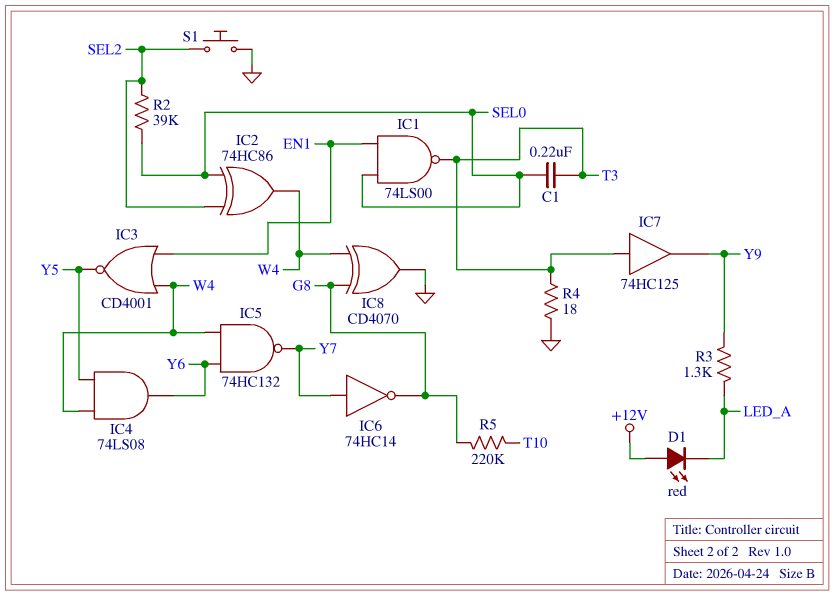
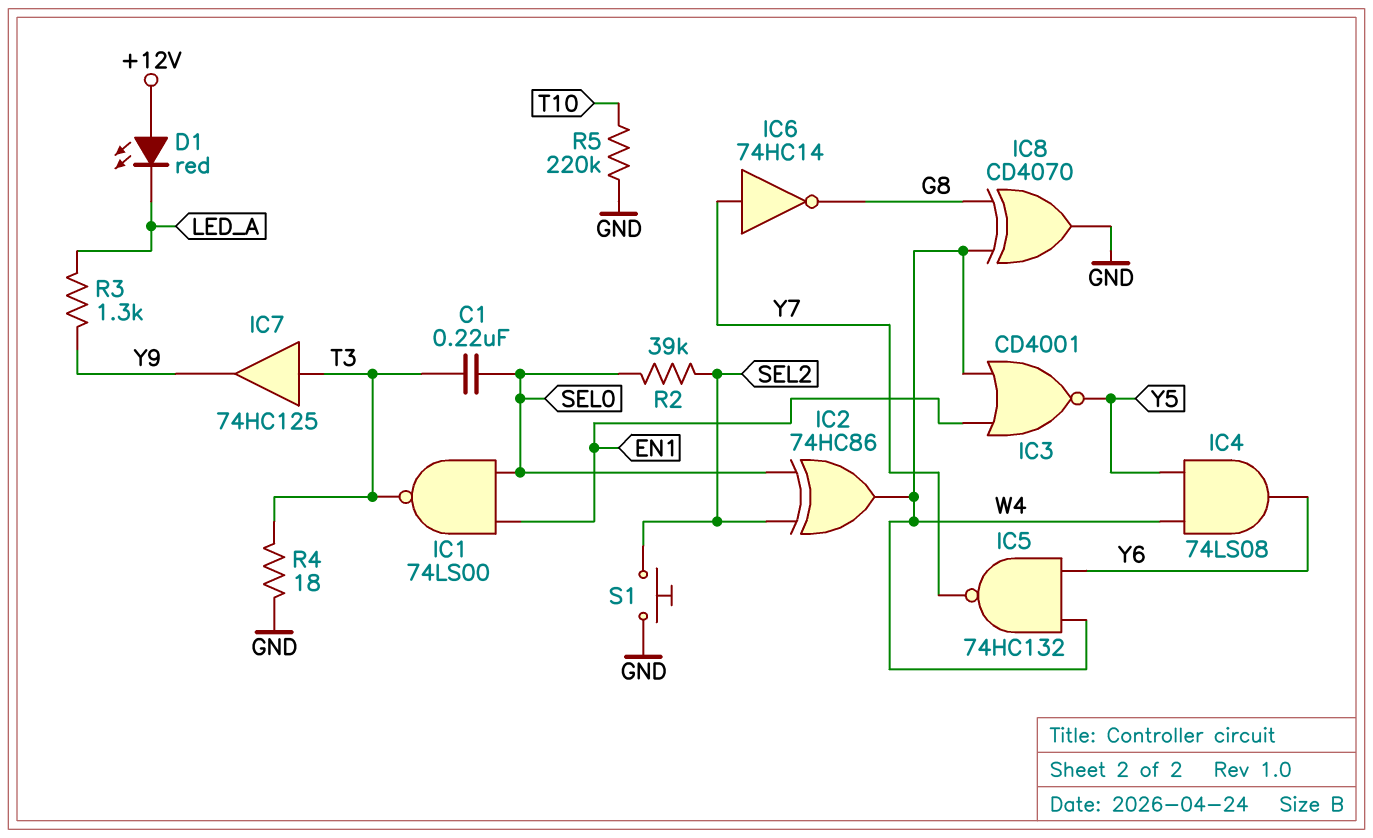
R5: 220k (G8, T10) -> 220k (GND, T10)

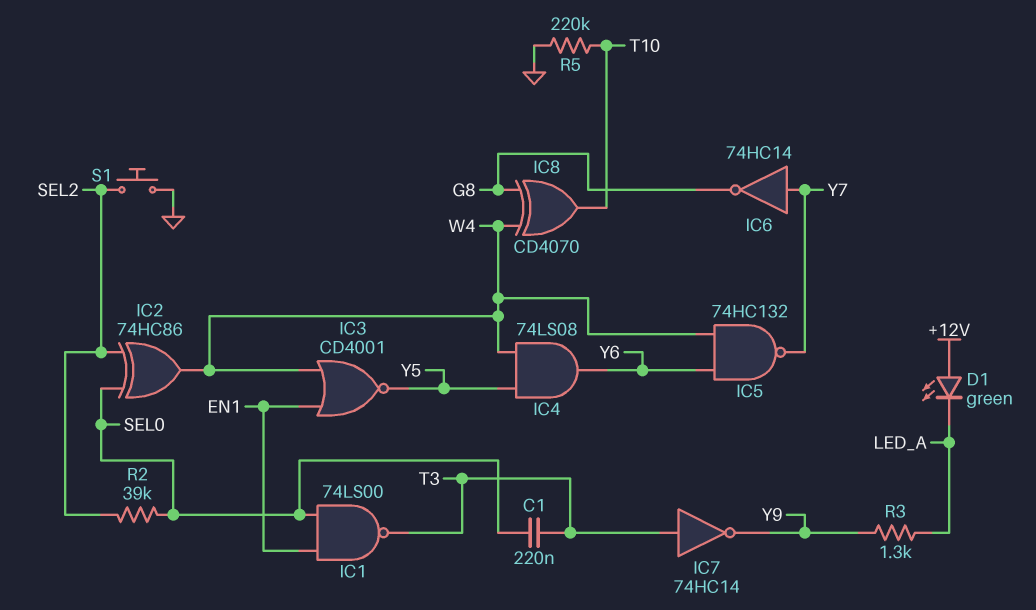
D1: LED red (A +12V, K LED_A) -> LED green (A +12V, K LED_A)
IC7: buffer 74HC125 (in T3, out Y9) -> NOT 74HC14 (in T3, out Y9)
IC8: XOR CD4070 (in G8, in W4, out GND) -> XOR CD4070 (in G8, in W4, out T10)
R4: 18 (GND, T3) -> none

